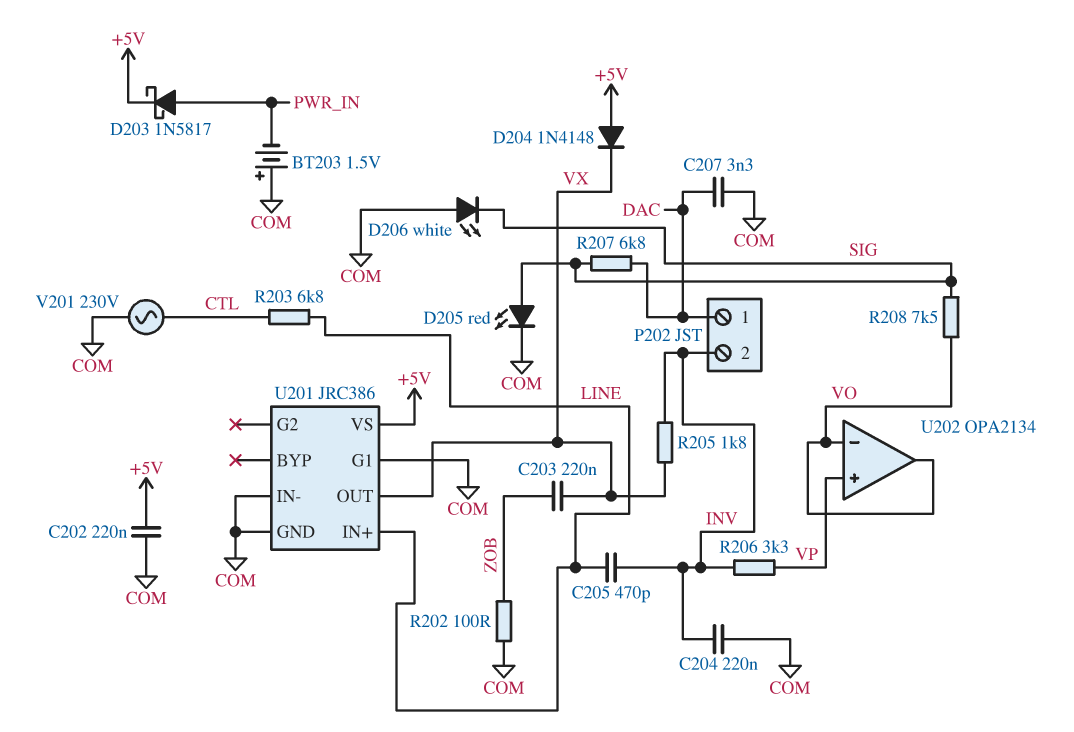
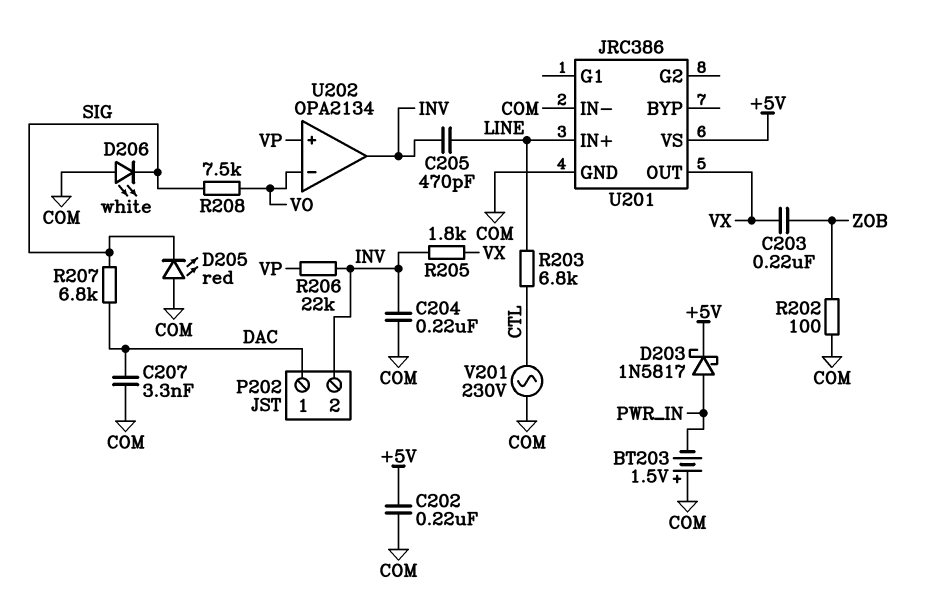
D204: diode 1N4148 (A +5V, K VX) -> none
D205: LED red (A SIG, K COM) -> LED red (A COM, K SIG)
R206: 3.3k (INV, VP) -> 22k (INV, VP)
U201 pin G1: COM -> none
U202 pin out: VO -> INV

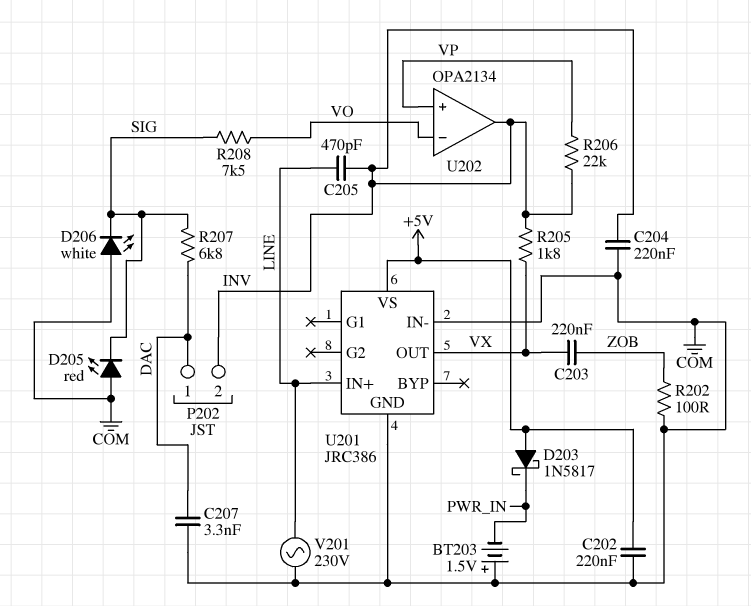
D203: schottky 1N5817 (A PWR_IN, K +5V) -> schottky 1N5817 (A +5V, K PWR_IN)
R203: 6.8k (CTL, LINE) -> none
V201: AC 230V (COM, CTL) -> AC 230V (COM, LINE)

